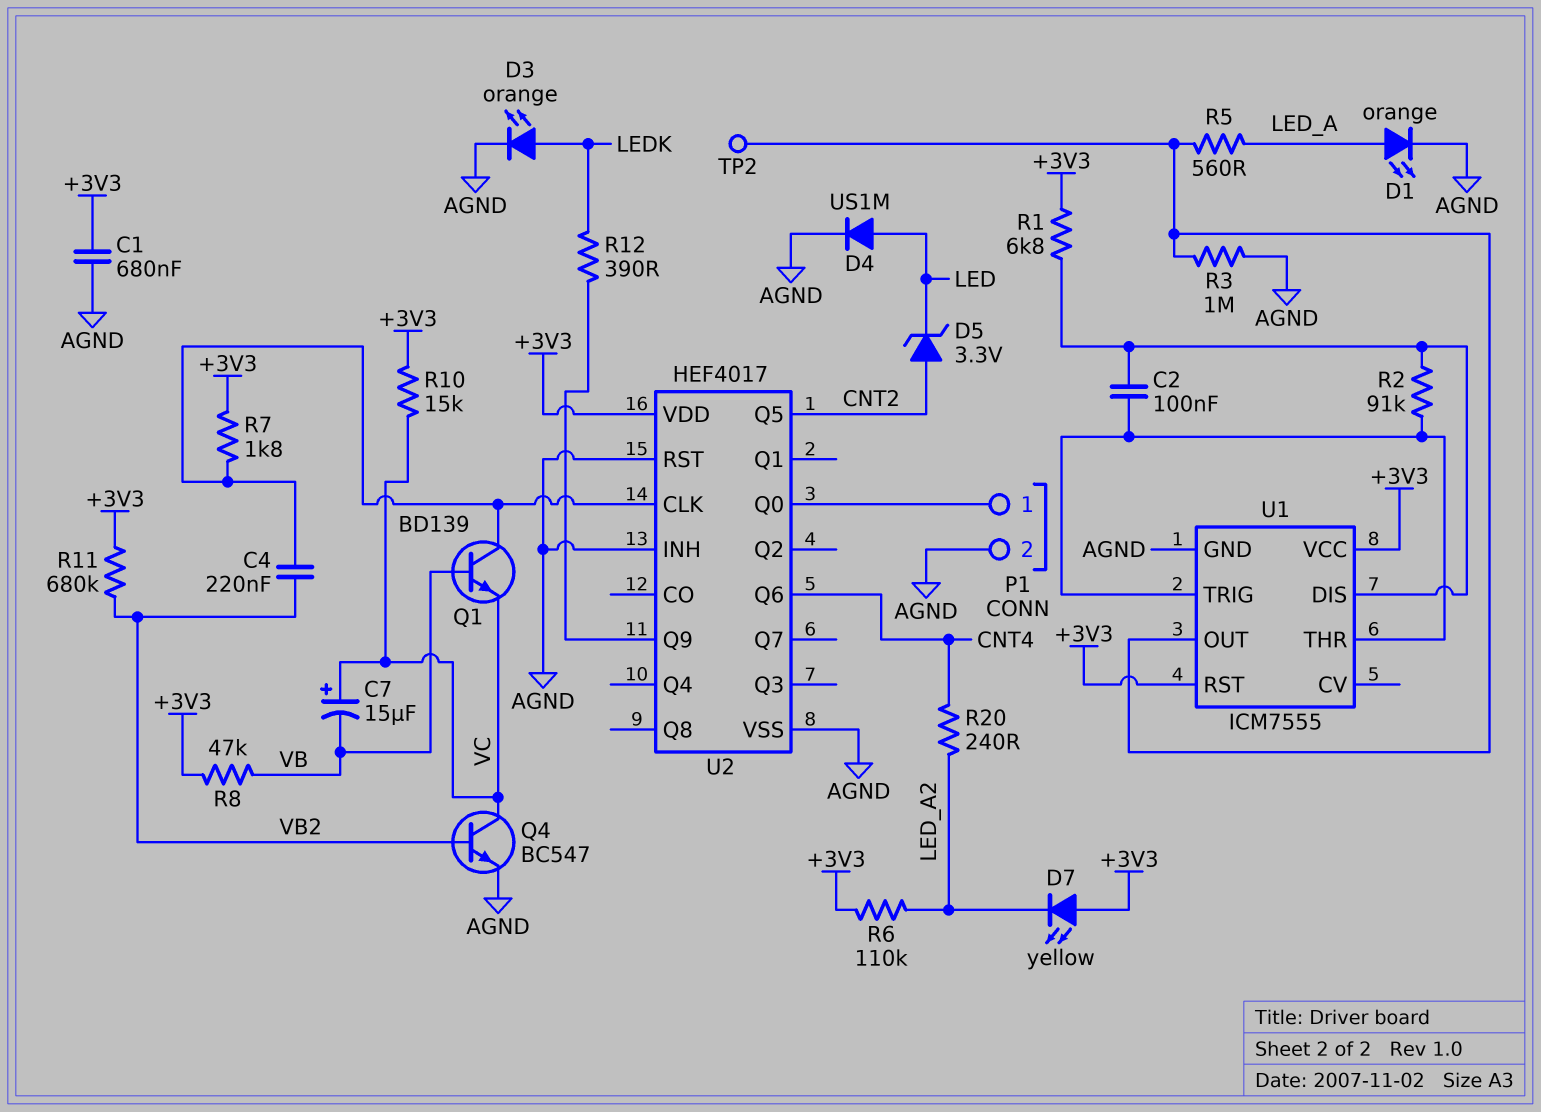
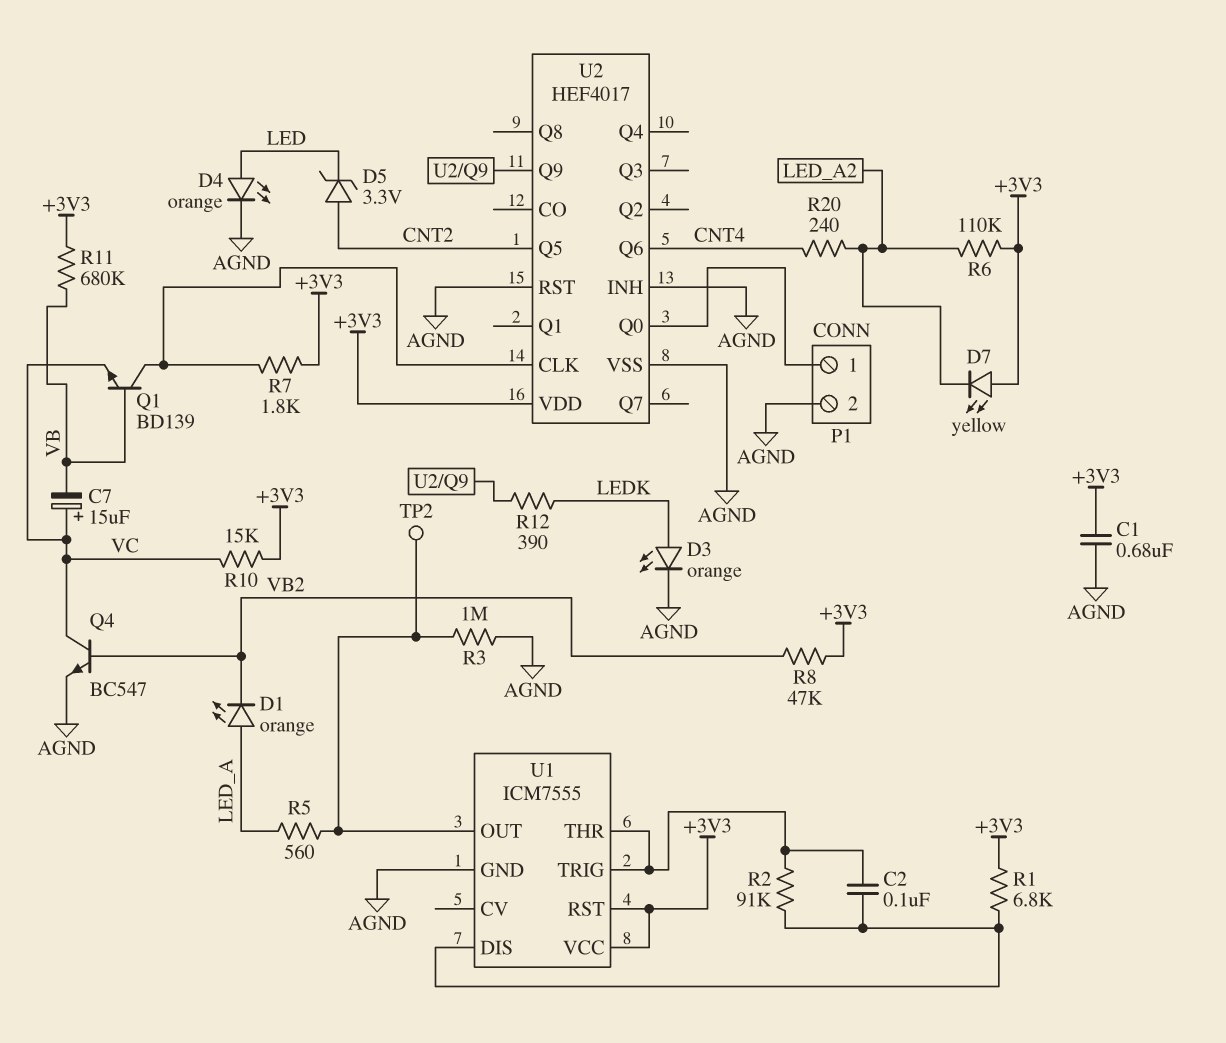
C4: 220nF (U2/CLK, VB2) -> none
D1: LED orange (A LED_A, K AGND) -> LED orange (A LED_A, K VB2)
D4: diode US1M (A LED, K AGND) -> LED orange (A LED, K AGND)
R8: 47k (+3V3, VB) -> 47k (+3V3, VB2)
R11: 680k (+3V3, VB2) -> 680k (+3V3, VB)

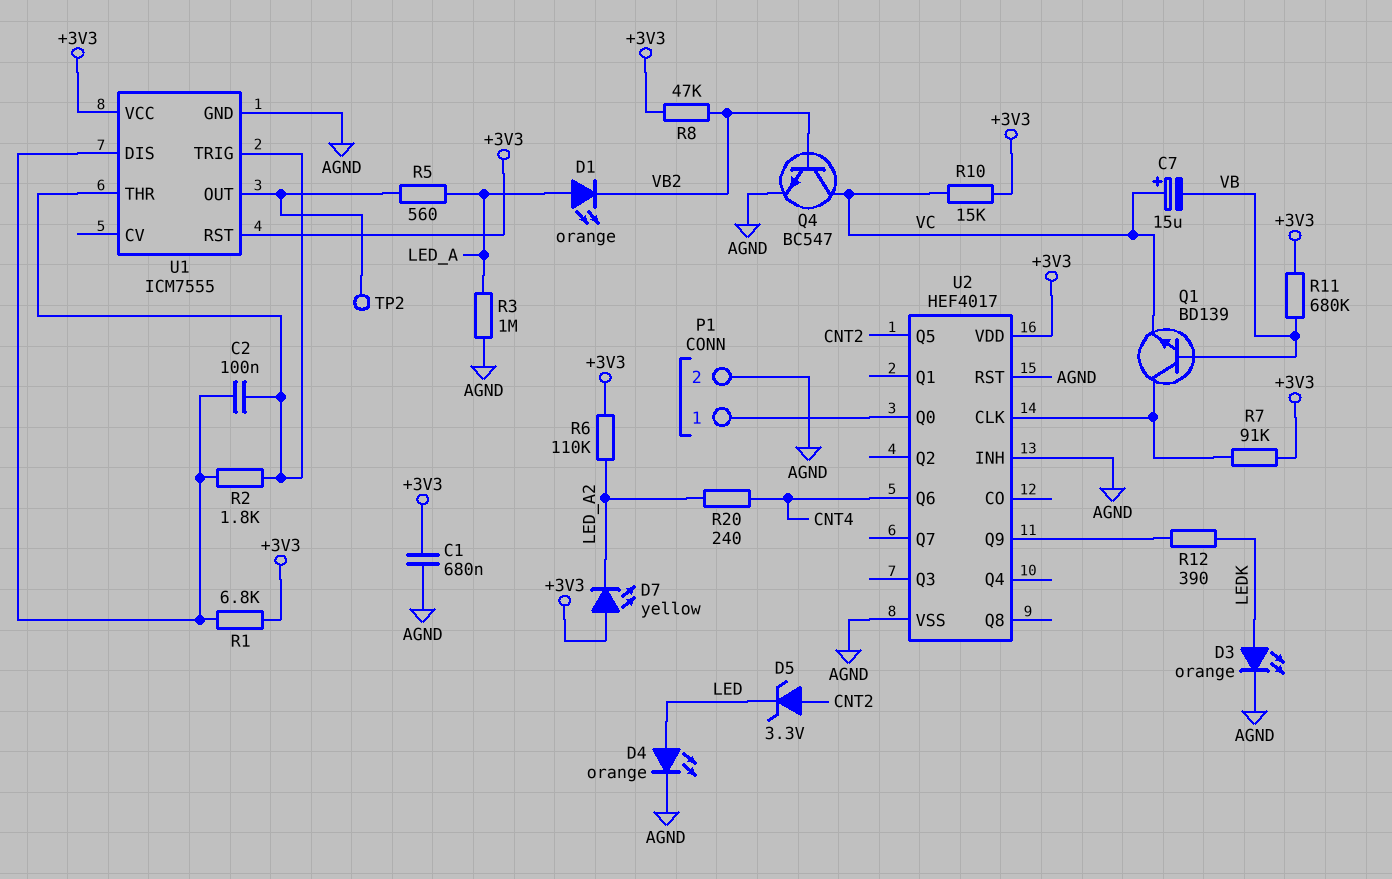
R2: 91k (U1/DIS, U1/THR) -> 1.8k (U1/DIS, U1/THR)
R3: 1M (AGND, U1/OUT) -> 1M (AGND, LED_A)
R7: 1.8k (+3V3, U2/CLK) -> 91k (+3V3, U2/CLK)

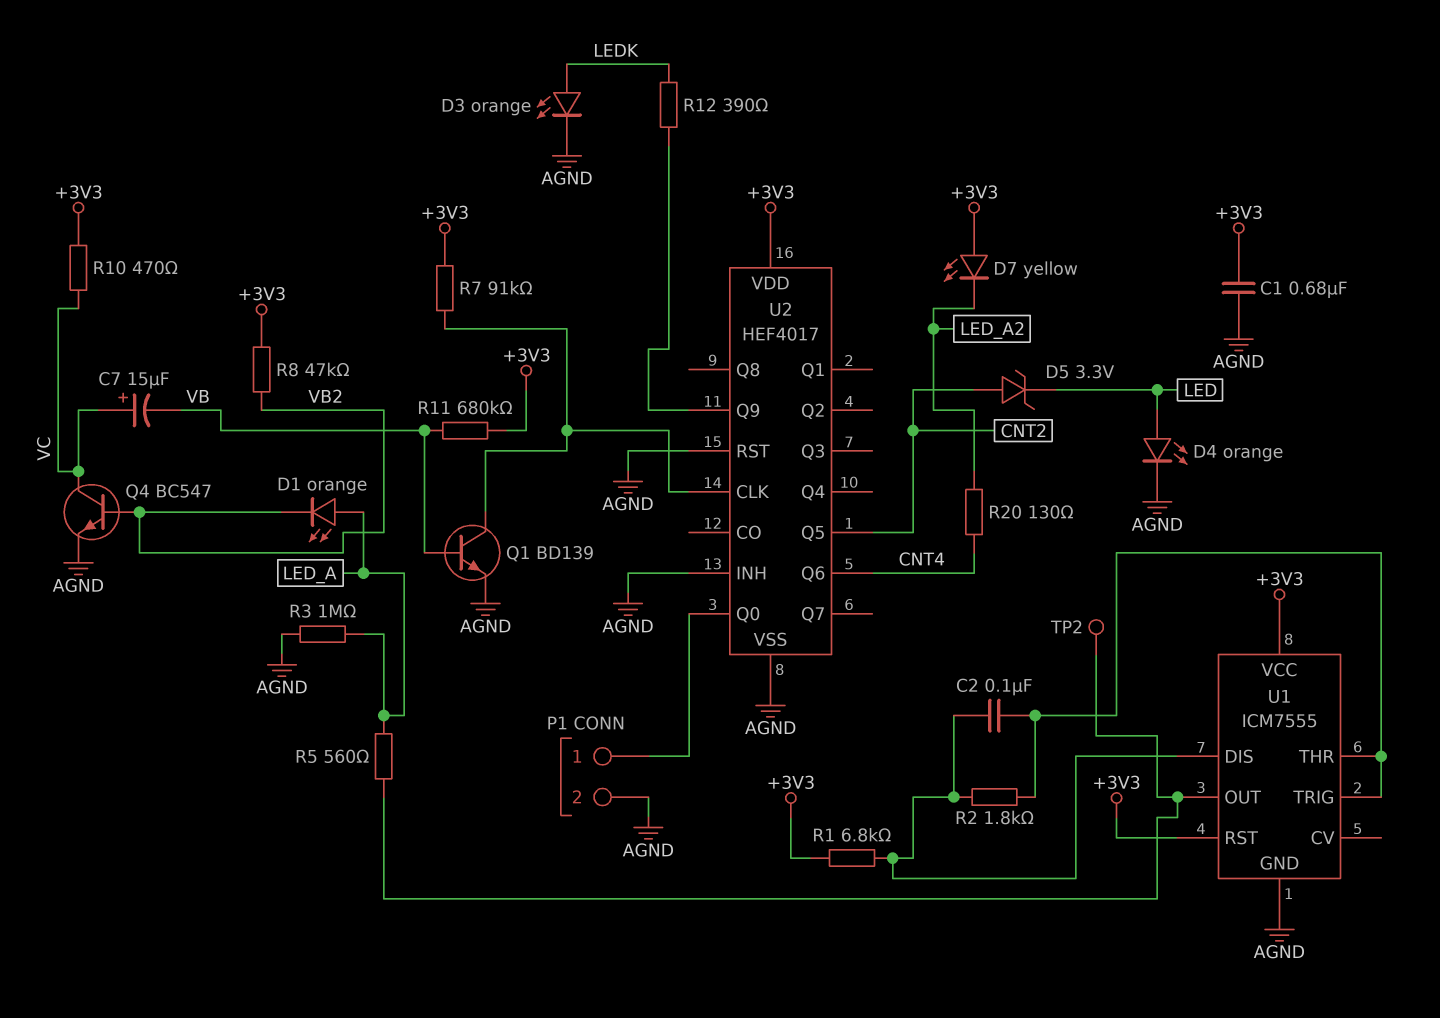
Q1: NPN BD139 (B VB, C U2/CLK, E VC) -> NPN BD139 (B VB, C U2/CLK, E AGND)
R6: 110k (+3V3, LED_A2) -> none
R10: 15k (+3V3, VC) -> 470 (+3V3, VC)
R20: 240 (CNT4, LED_A2) -> 130 (CNT4, LED_A2)

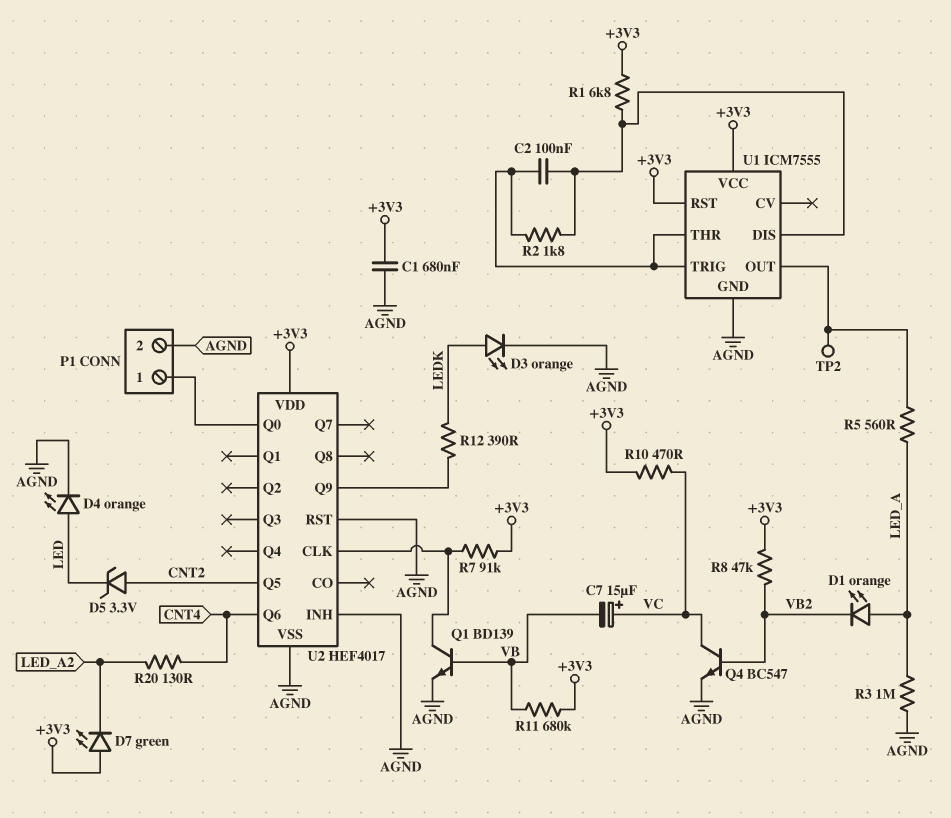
D7: LED yellow (A +3V3, K LED_A2) -> LED green (A +3V3, K LED_A2)

